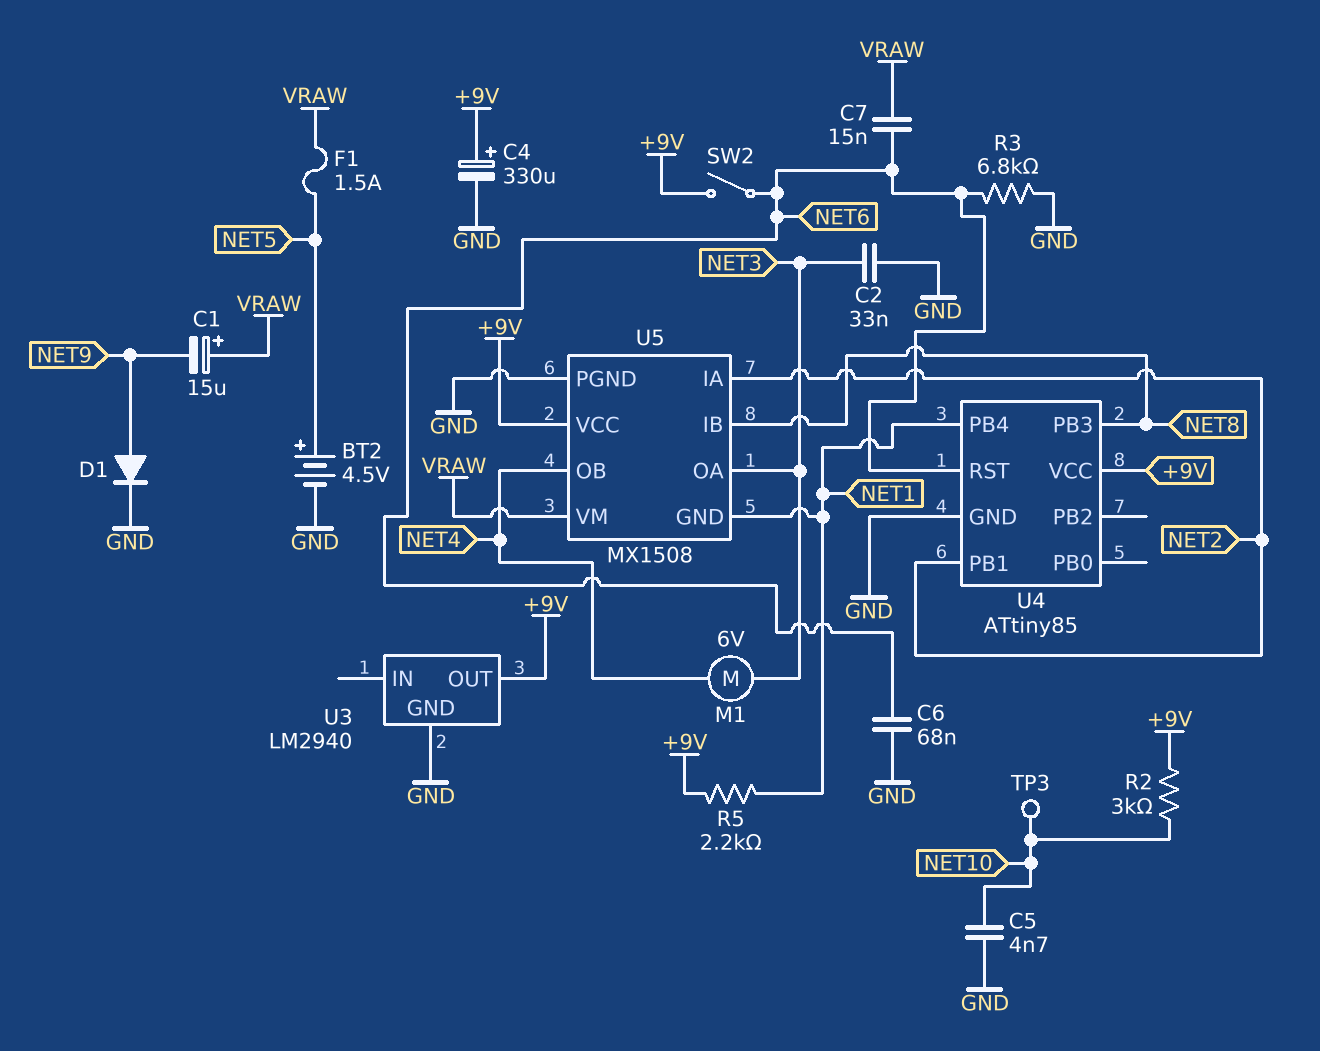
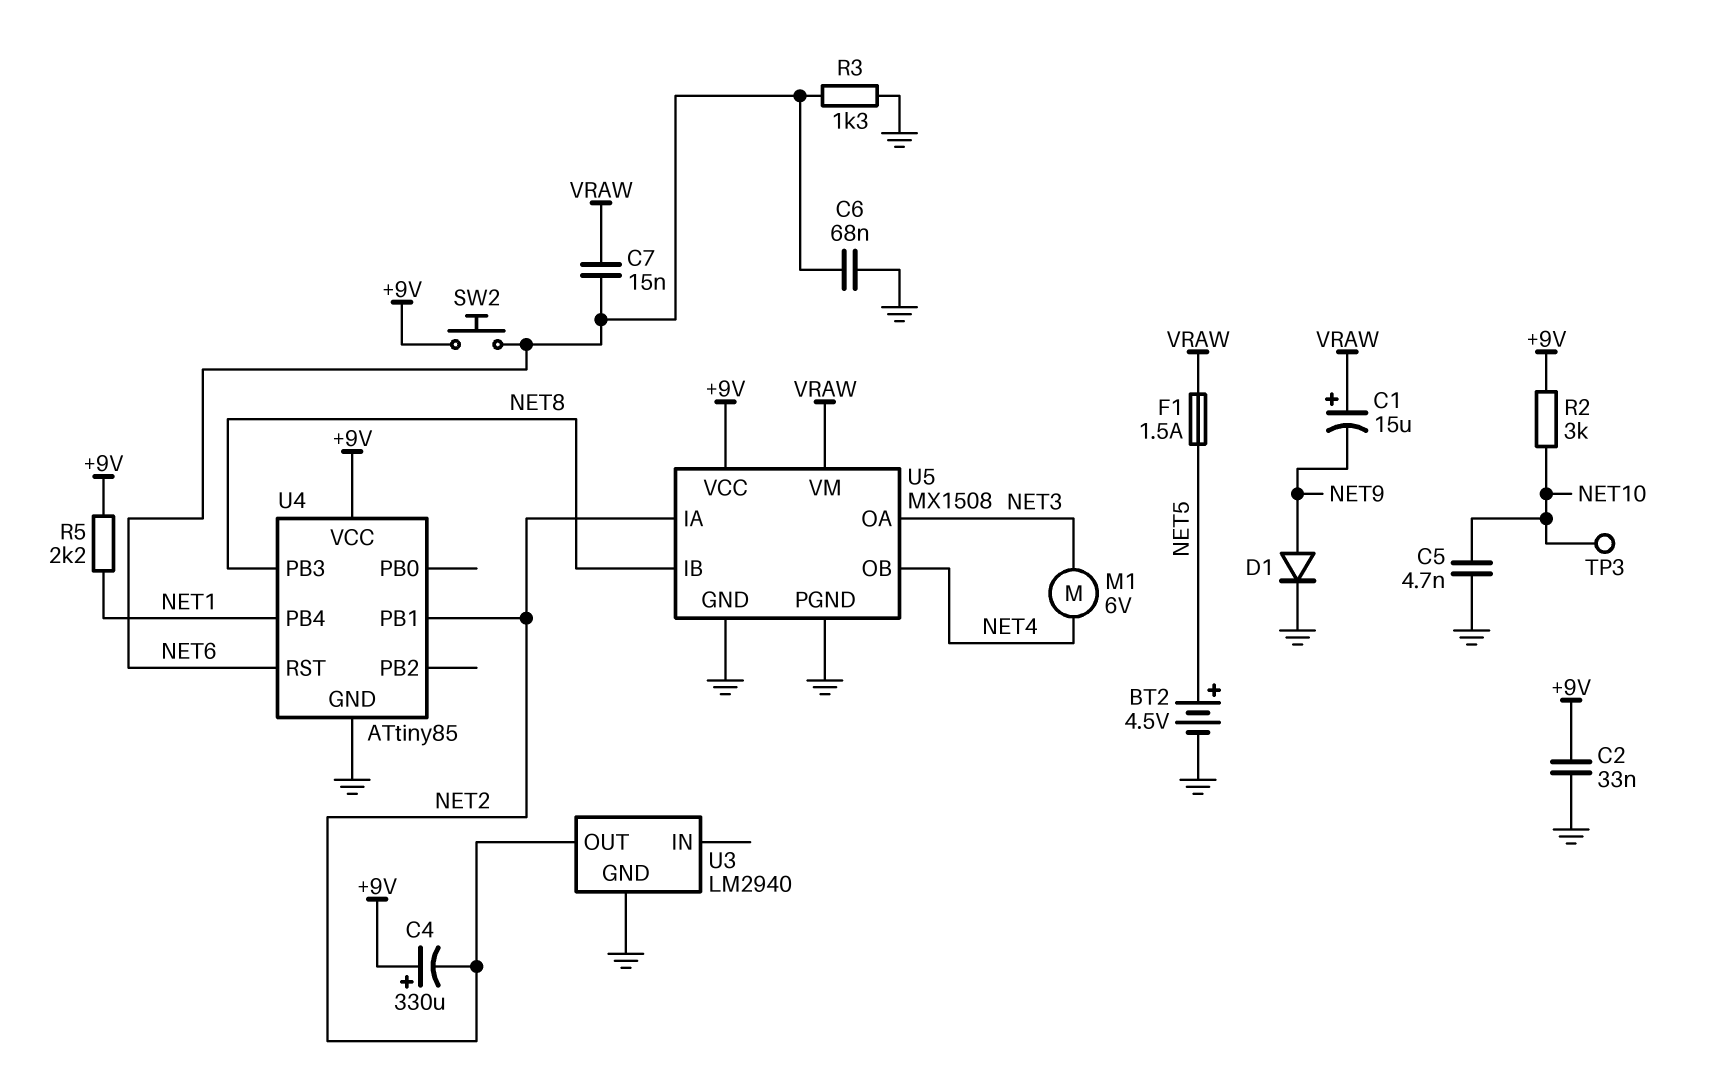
C2: 33nF (GND, NET3) -> 33nF (+9V, GND)
C4: 330uF (plus +9V, minus GND) -> 330uF (plus +9V, minus NET2)
R3: 6.8k (GND, NET6) -> 1.3k (GND, NET6)
SW2: switch (+9V, NET6) -> button (+9V, NET6)
U3 pin OUT: +9V -> NET2
U5 pin GND: NET1 -> GND

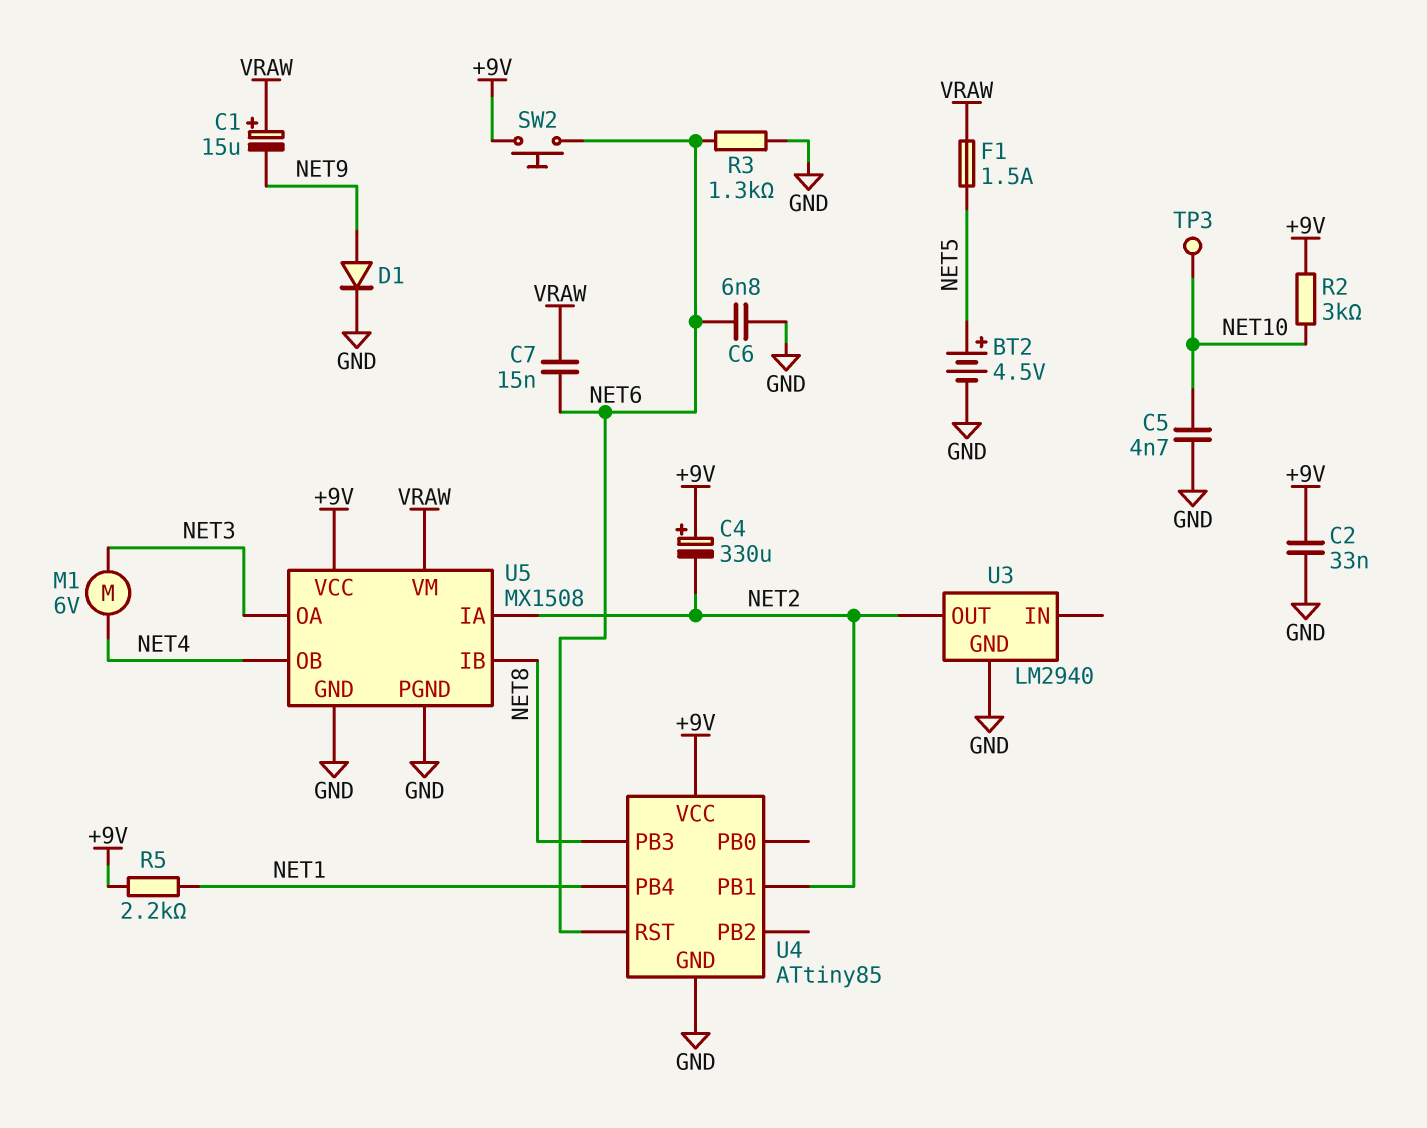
C6: 68nF (GND, NET6) -> 6.8nF (GND, NET6)

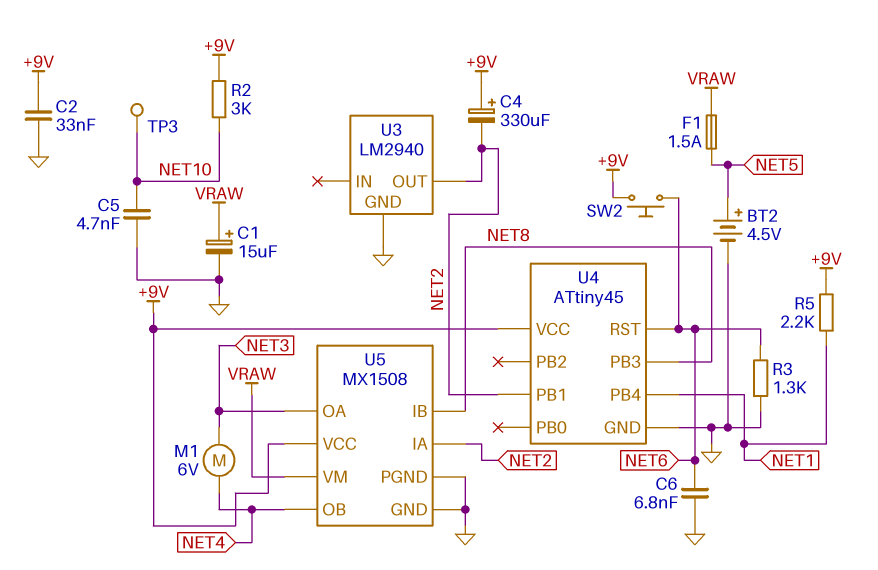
C1: 15uF (plus VRAW, minus NET9) -> 15uF (plus VRAW, minus GND)
C7: 15nF (NET6, VRAW) -> none
D1: diode (A NET9, K GND) -> none
U4: ATtiny85 -> ATtiny45

